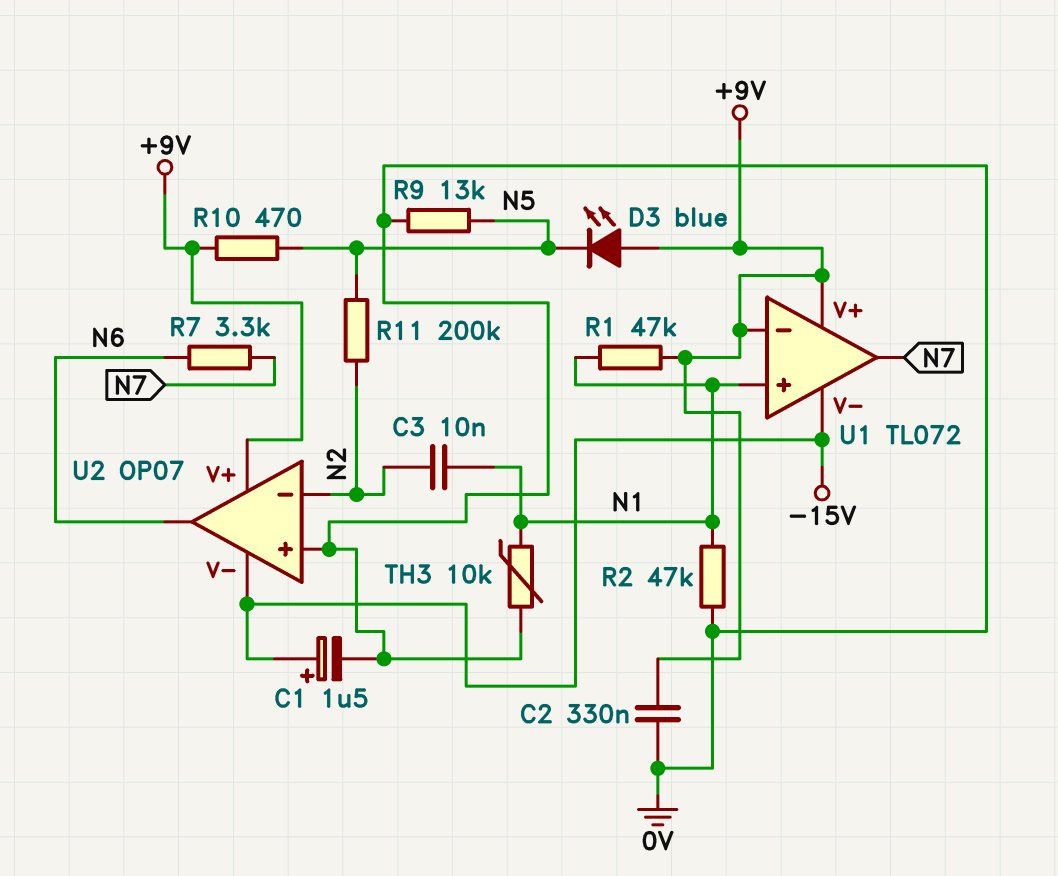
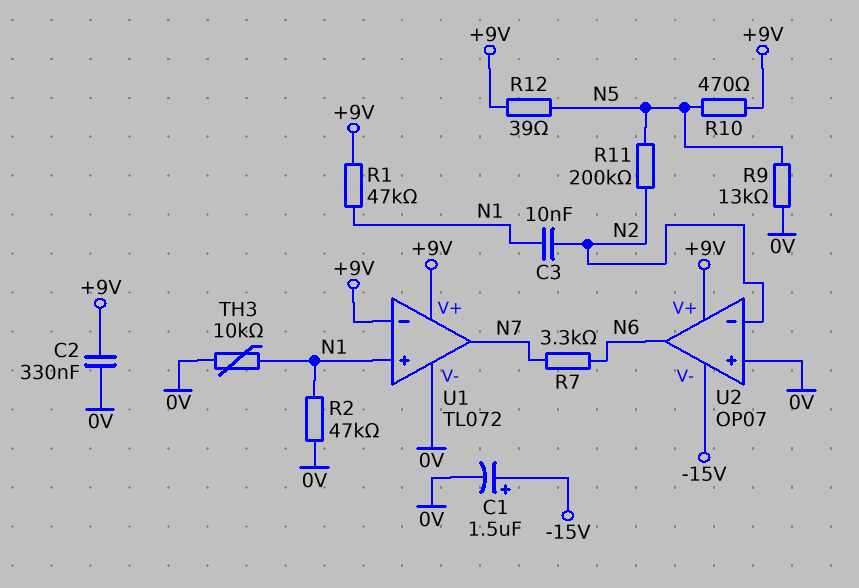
D3: LED blue (A +9V, K N5) -> none
R12: none -> 39 (+9V, N5)
U1 pin V-: -15V -> 0V

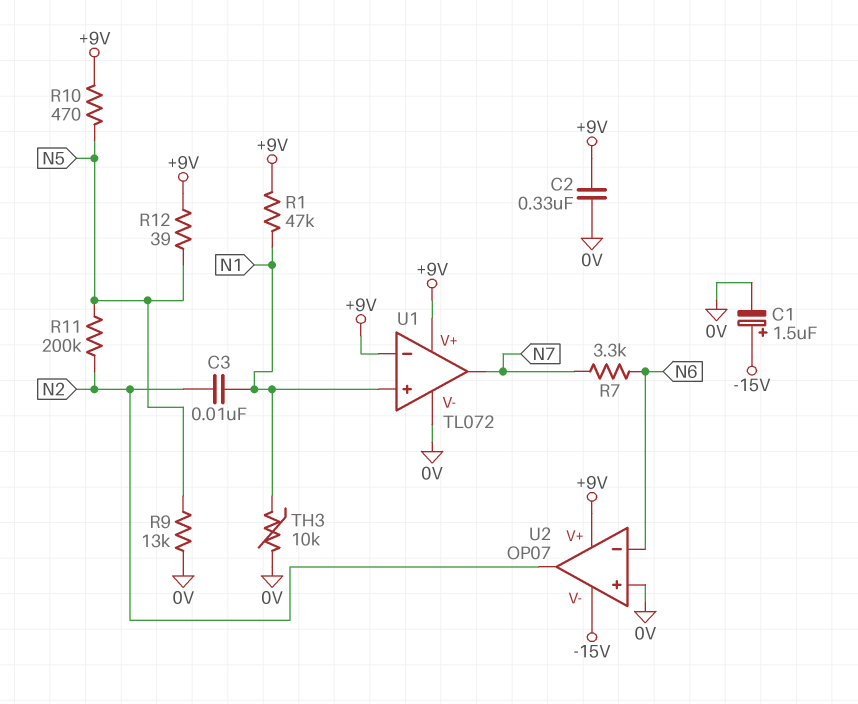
R2: 47k (0V, N1) -> none
U2 pin in-: N2 -> N6
U2 pin out: N6 -> N2

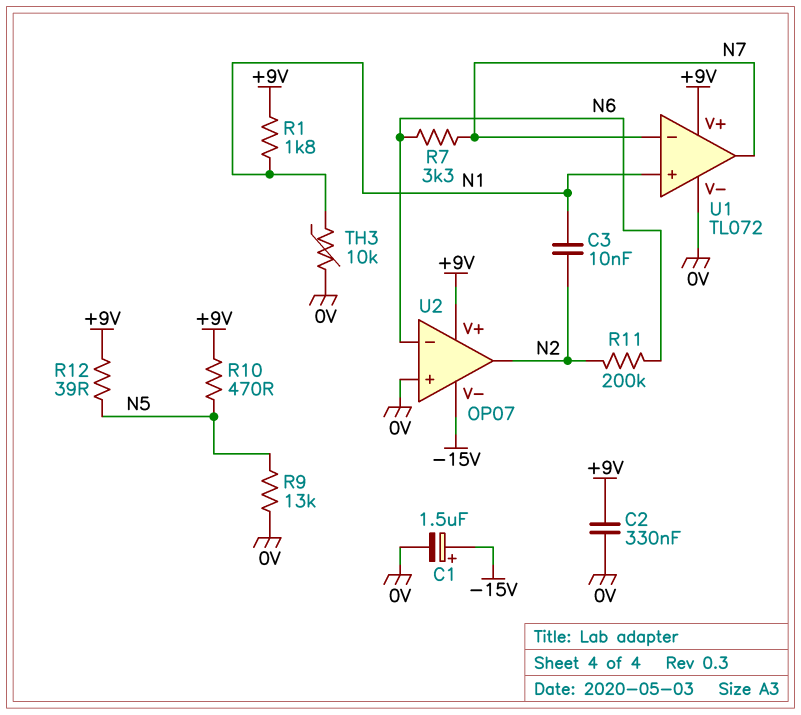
R1: 47k (+9V, N1) -> 1.8k (+9V, N1)
R11: 200k (N2, N5) -> 200k (N2, N6)
U1 pin in-: +9V -> N7

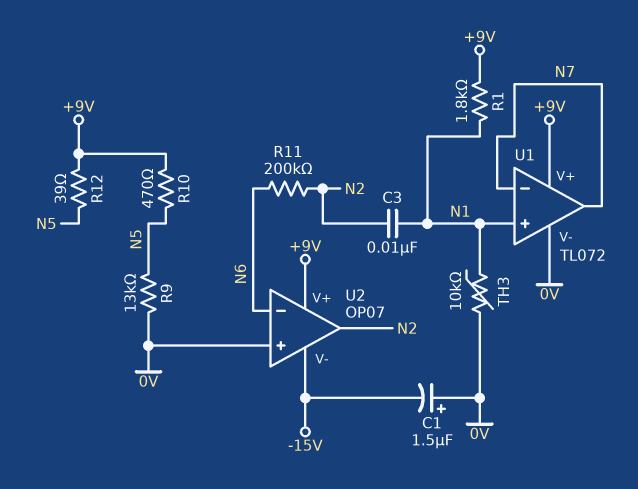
C1: 1.5uF (plus -15V, minus 0V) -> 1.5uF (plus 0V, minus -15V)
C2: 330nF (+9V, 0V) -> none
R7: 3.3k (N6, N7) -> none

